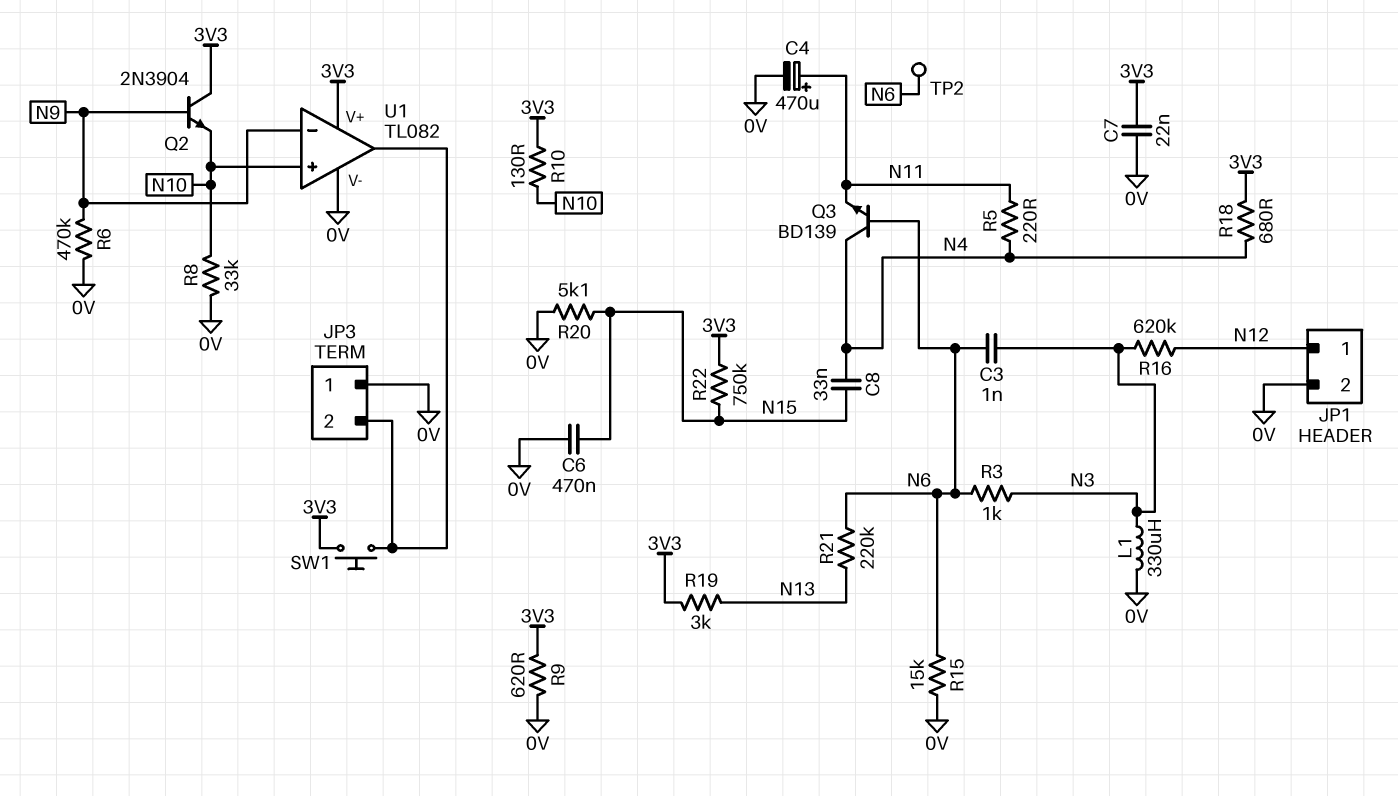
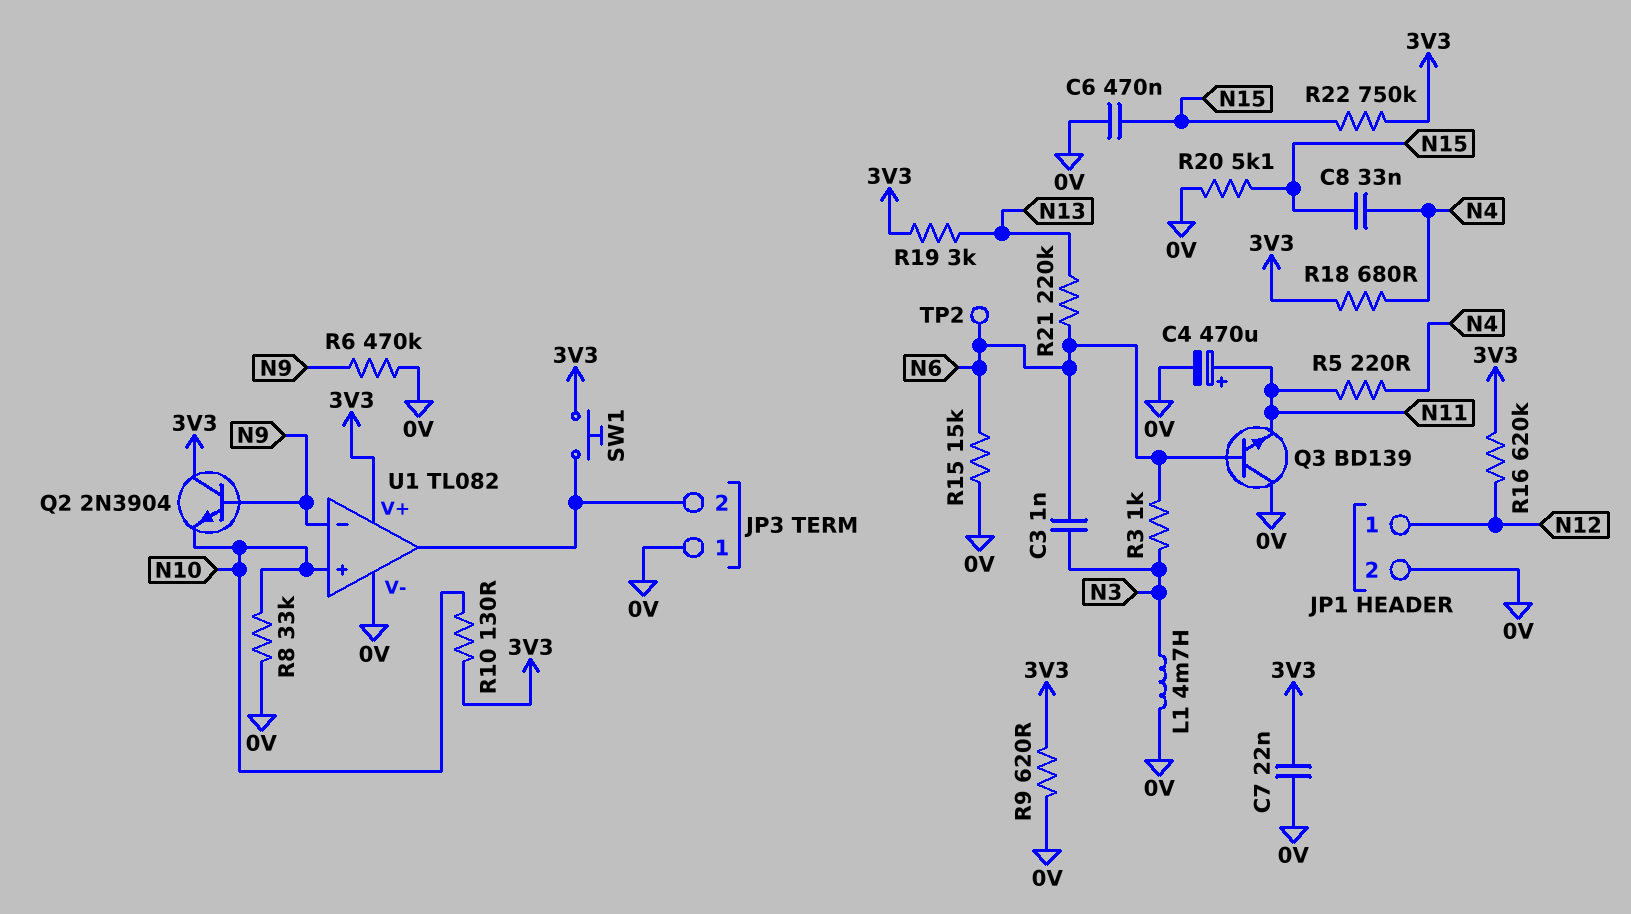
L1: 330uH (0V, N3) -> 4.7mH (0V, N3)
Q3: NPN BD139 (B N6, C N4, E N11) -> NPN BD139 (B N6, C 0V, E N11)
R16: 620k (N3, N12) -> 620k (3V3, N12)

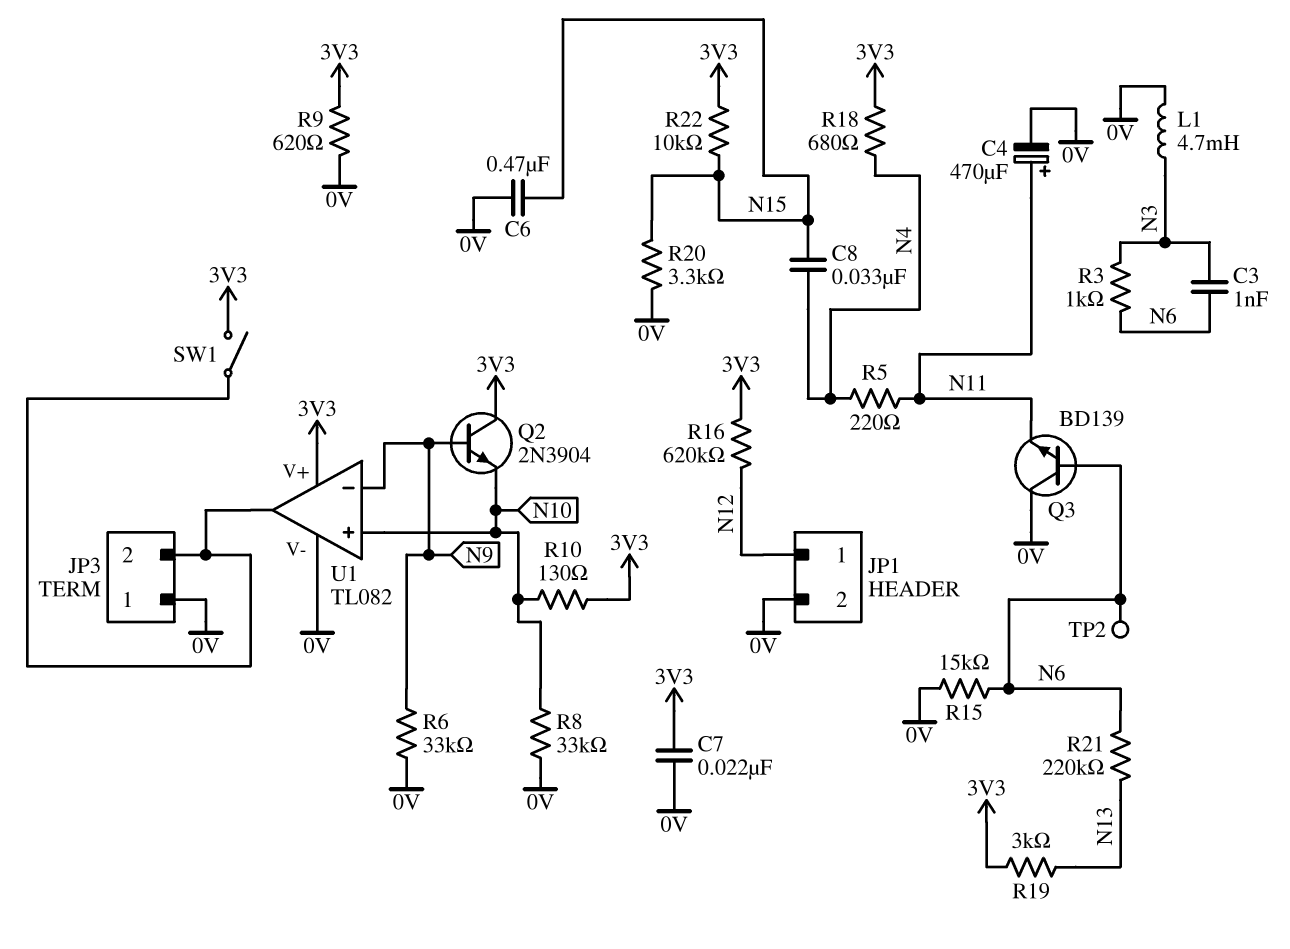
R6: 470k (0V, N9) -> 33k (0V, N9)
R20: 5.1k (0V, N15) -> 3.3k (0V, N15)
R22: 750k (3V3, N15) -> 10k (3V3, N15)
SW1: button (3V3, JP3/2) -> switch (3V3, JP3/2)

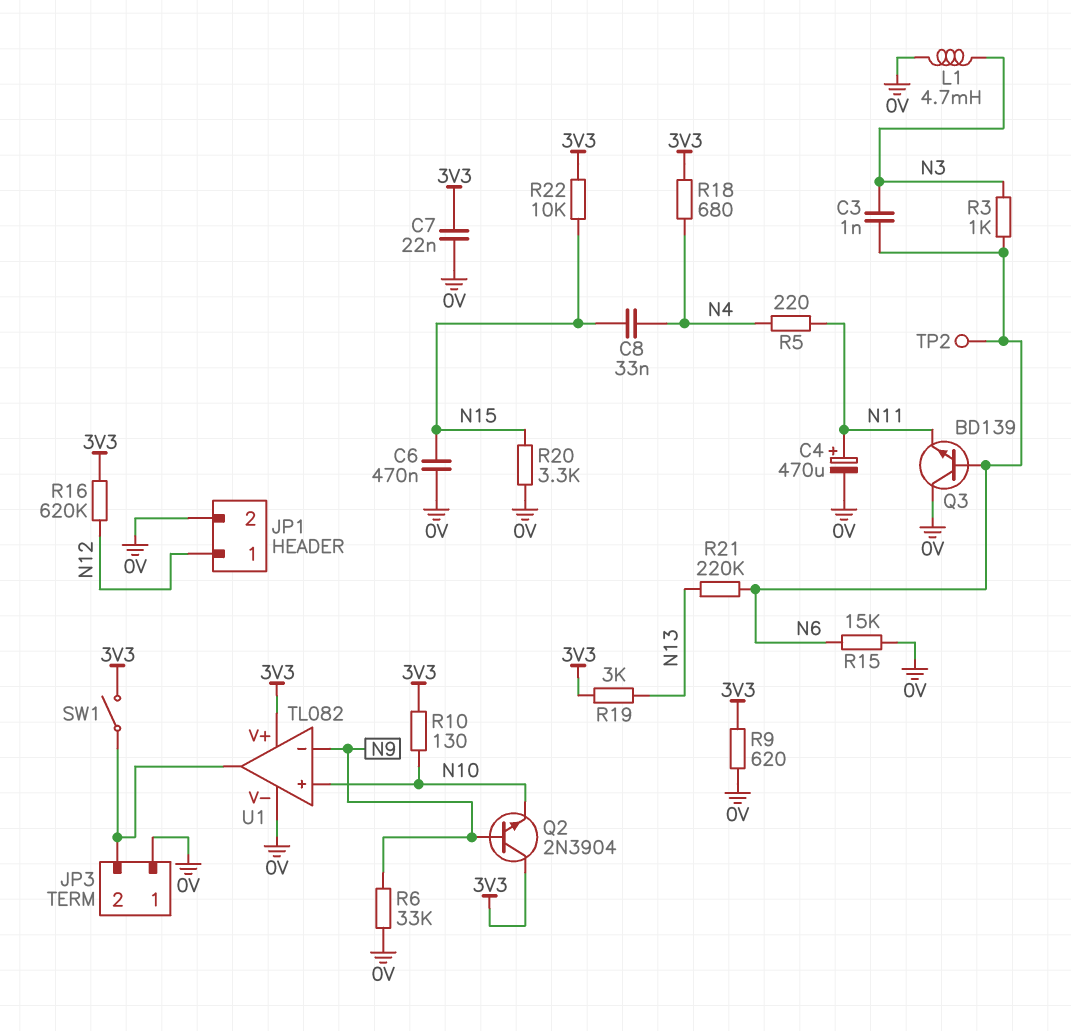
R8: 33k (0V, N10) -> none

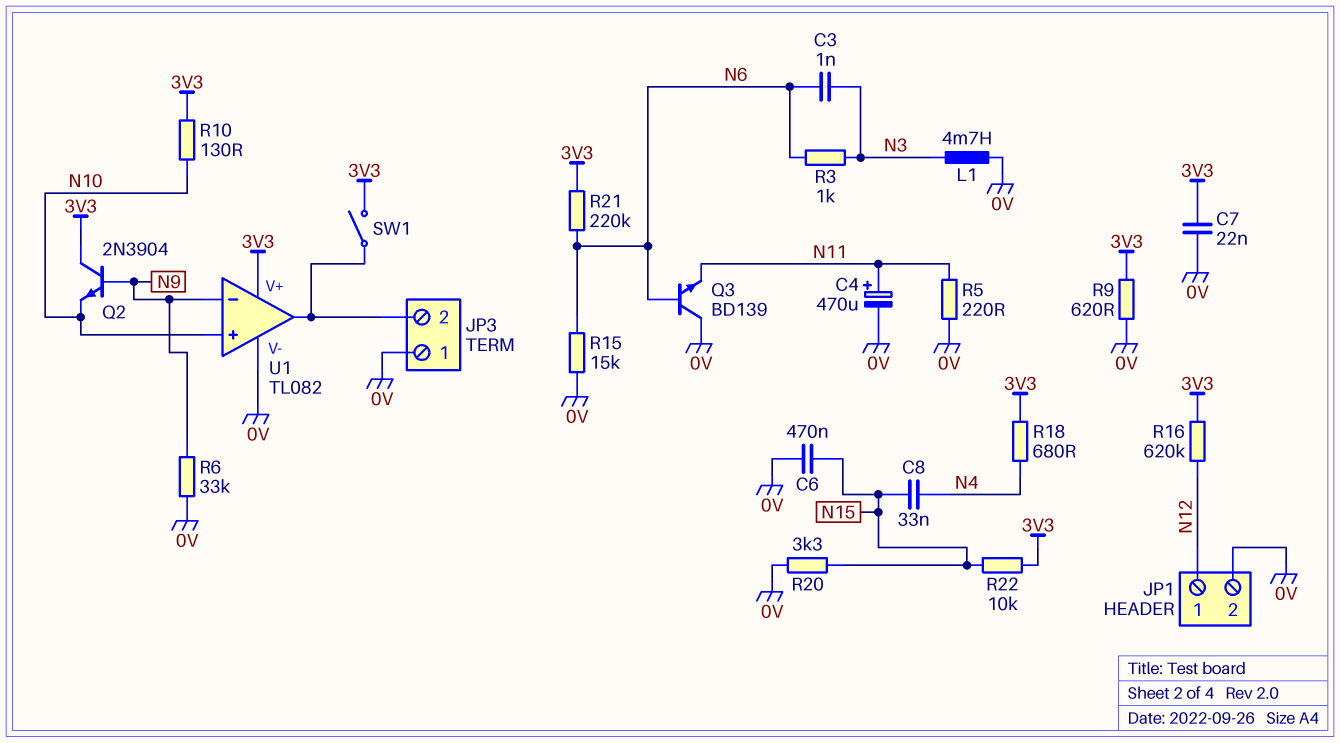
R5: 220 (N4, N11) -> 220 (0V, N11)
R19: 3k (3V3, N13) -> none
R21: 220k (N6, N13) -> 220k (3V3, N6)
TP2: test point (N6) -> none

